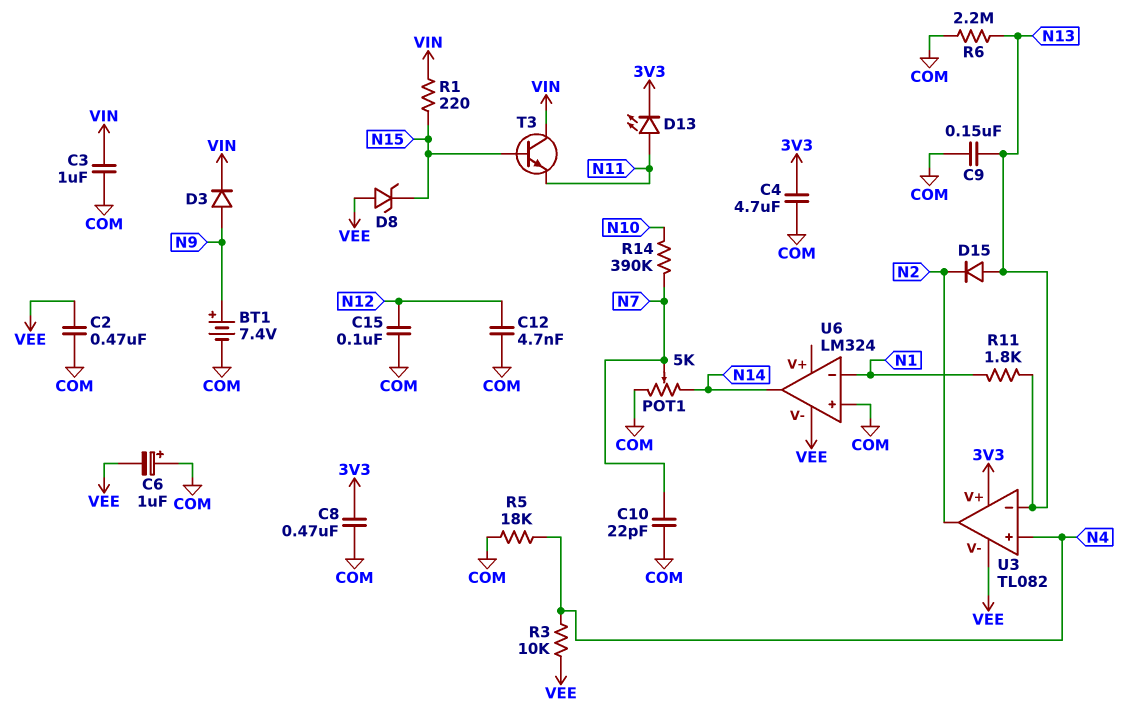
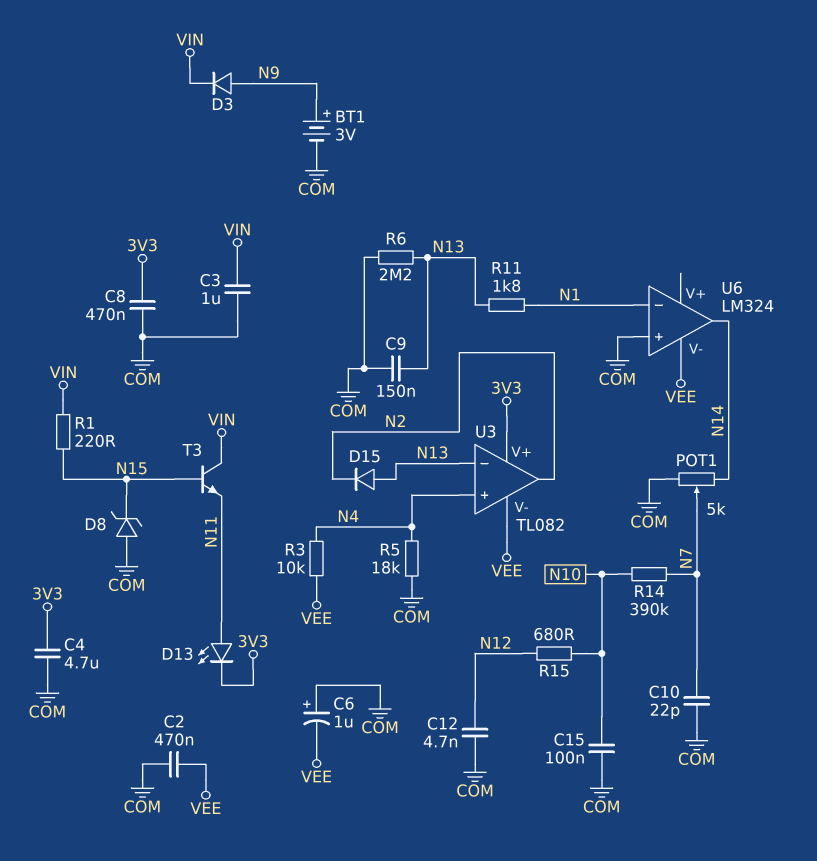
BT1: 7.4V (plus N9, minus COM) -> 3V (plus N9, minus COM)
C15: 100nF (COM, N12) -> 100nF (COM, N10)
D8: zener (A VEE, K N15) -> zener (A COM, K N15)
R15: none -> 680 (N10, N12)

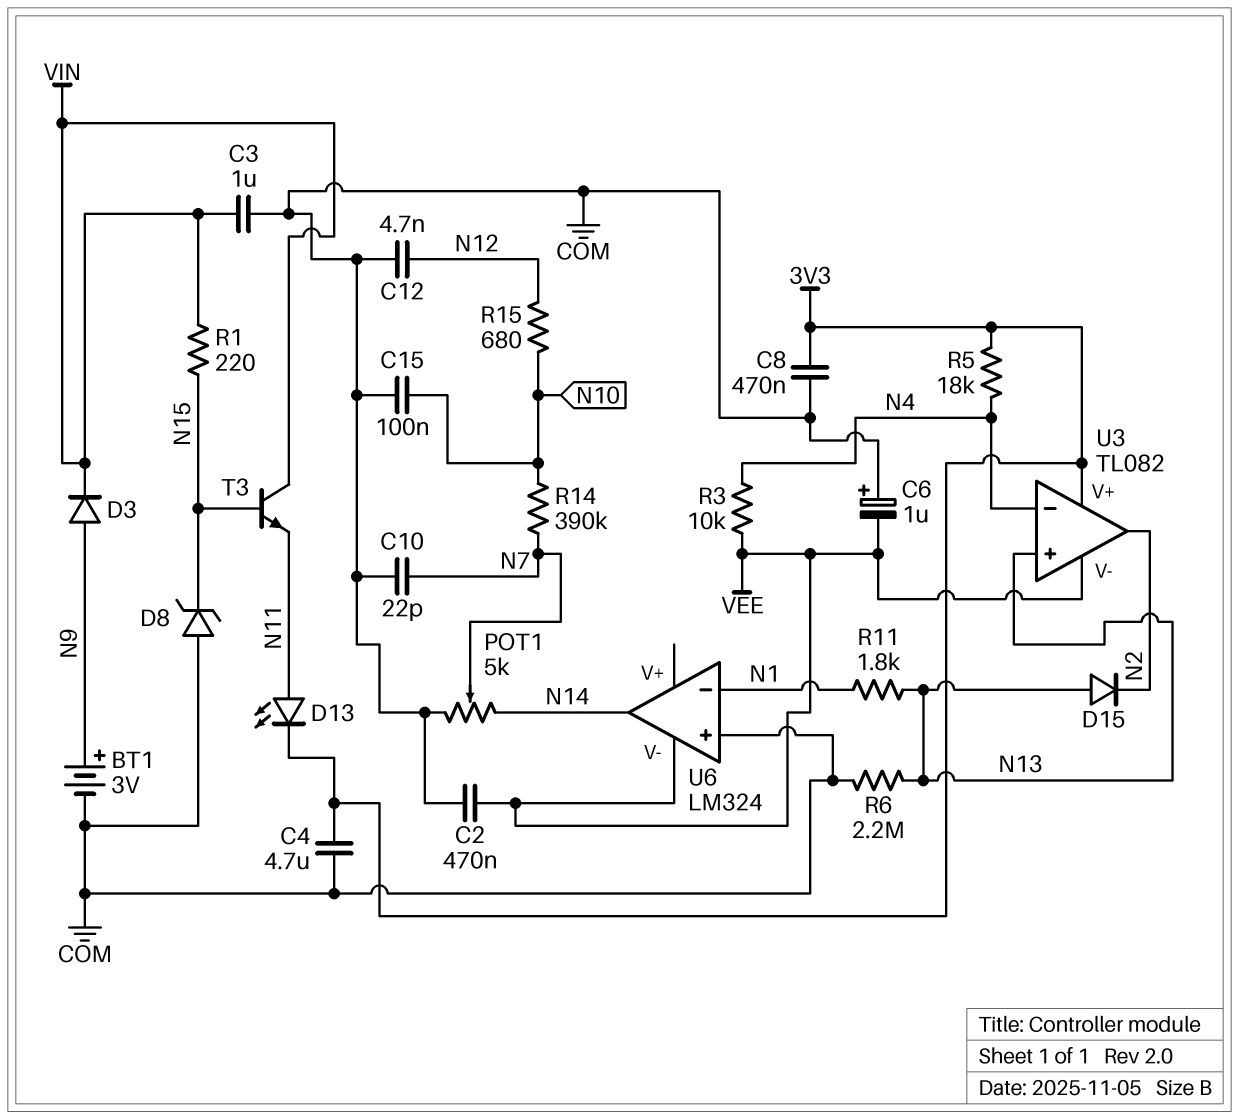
C9: 150nF (COM, N13) -> none
R5: 18k (COM, N4) -> 18k (3V3, N4)
U3 pin in+: N4 -> N13
U3 pin in-: N13 -> N4

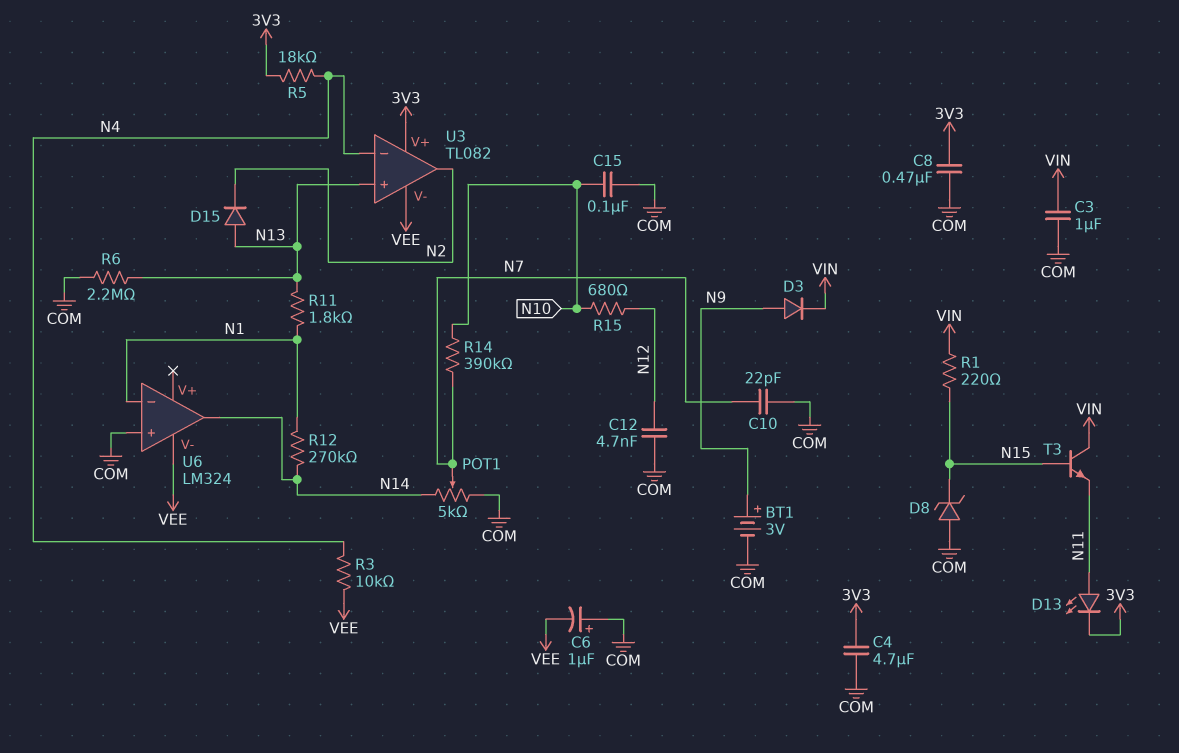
C2: 470nF (COM, VEE) -> none
R12: none -> 270k (N1, N14)

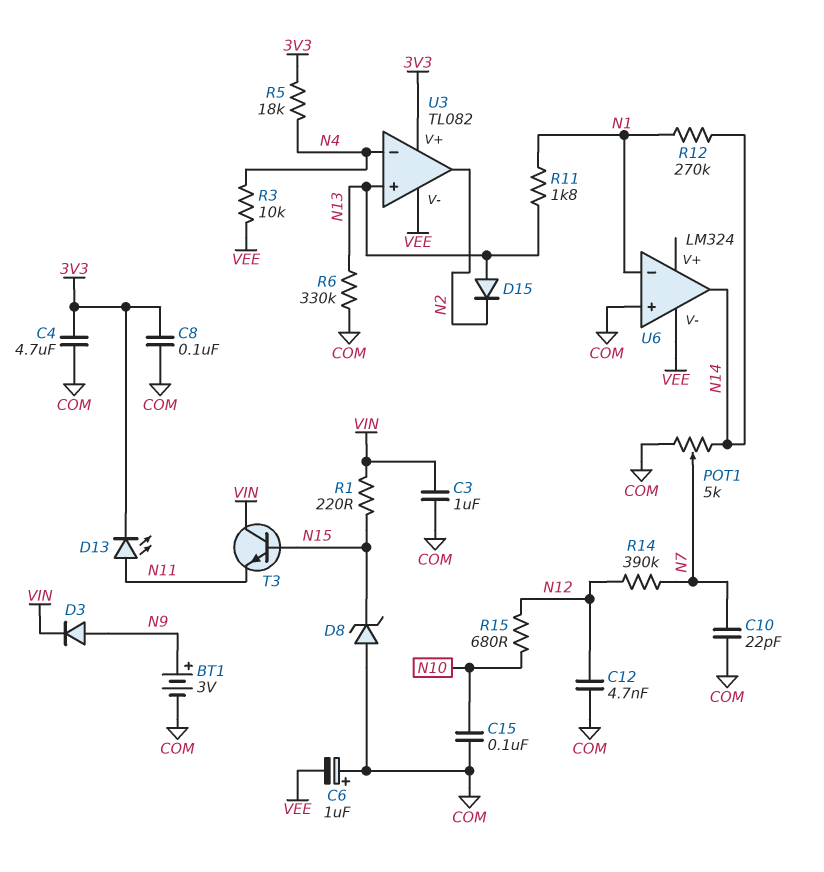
C8: 470nF (3V3, COM) -> 100nF (3V3, COM)
R6: 2.2M (COM, N13) -> 330k (COM, N13)
R14: 390k (N7, N10) -> 390k (N7, N12)

